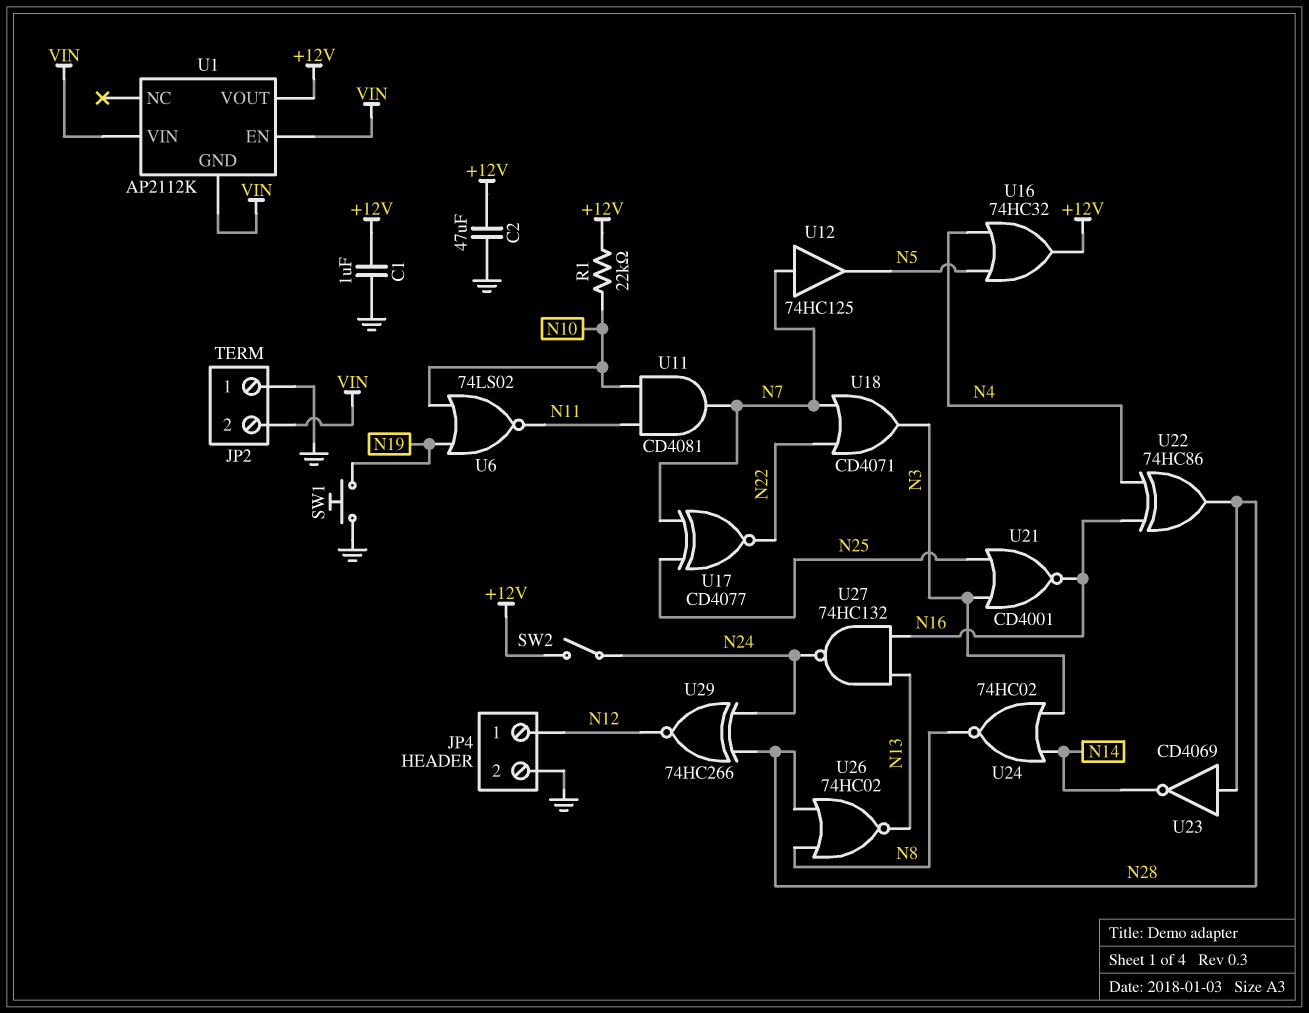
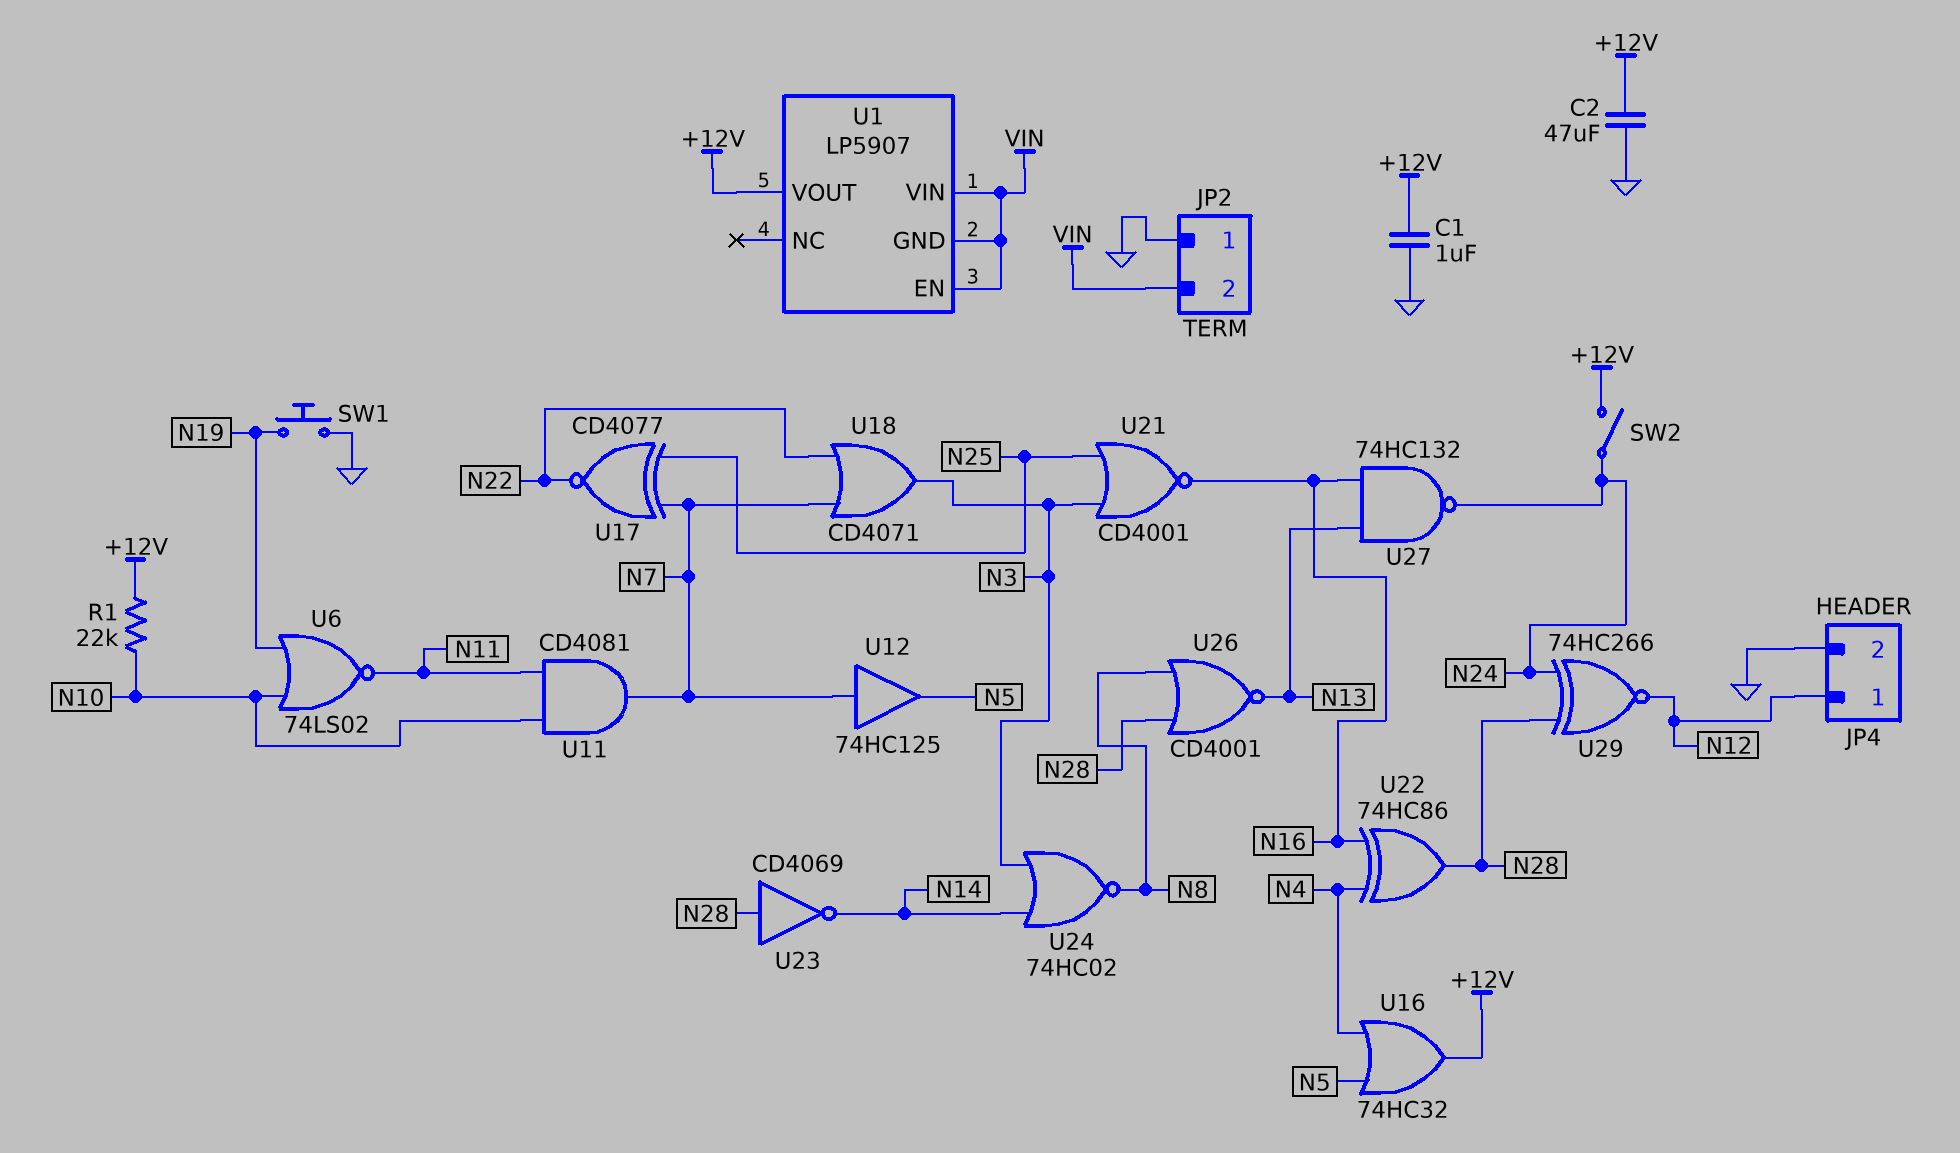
U1: AP2112K -> LP5907
U26: NOR 74HC02 (in N8, in N28, out N13) -> NOR CD4001 (in N8, in N28, out N13)

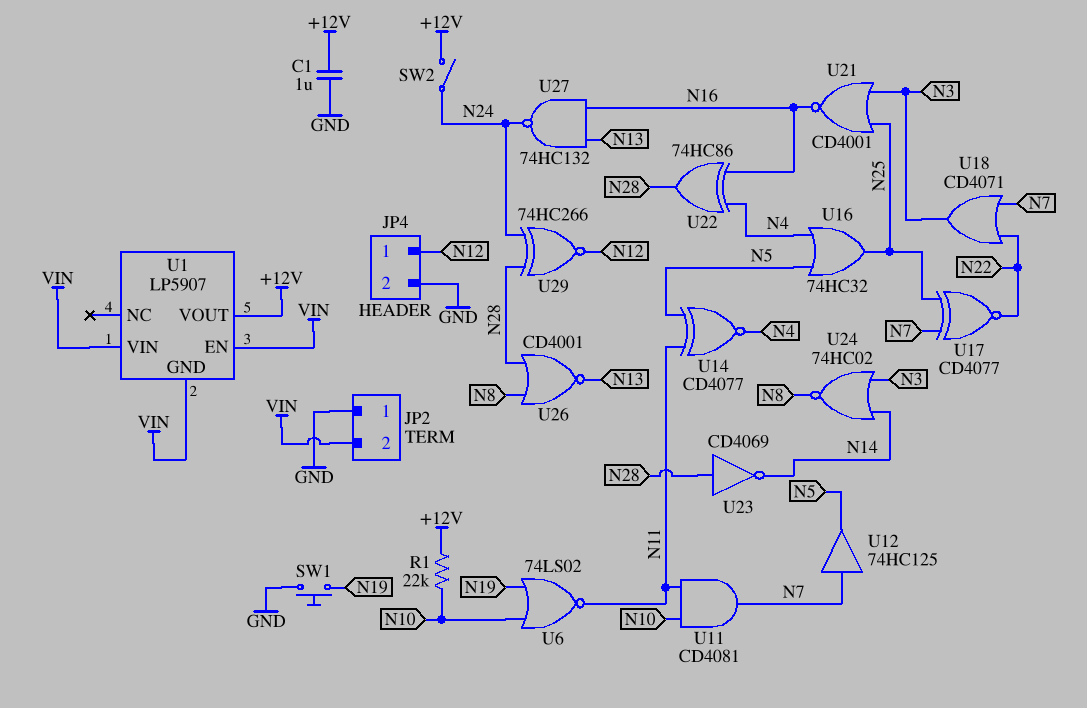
C2: 47uF (+12V, GND) -> none
U14: none -> XNOR CD4077 (in N5, in N11, out N4)
U16: OR 74HC32 (in N4, in N5, out +12V) -> OR 74HC32 (in N4, in N5, out N25)

